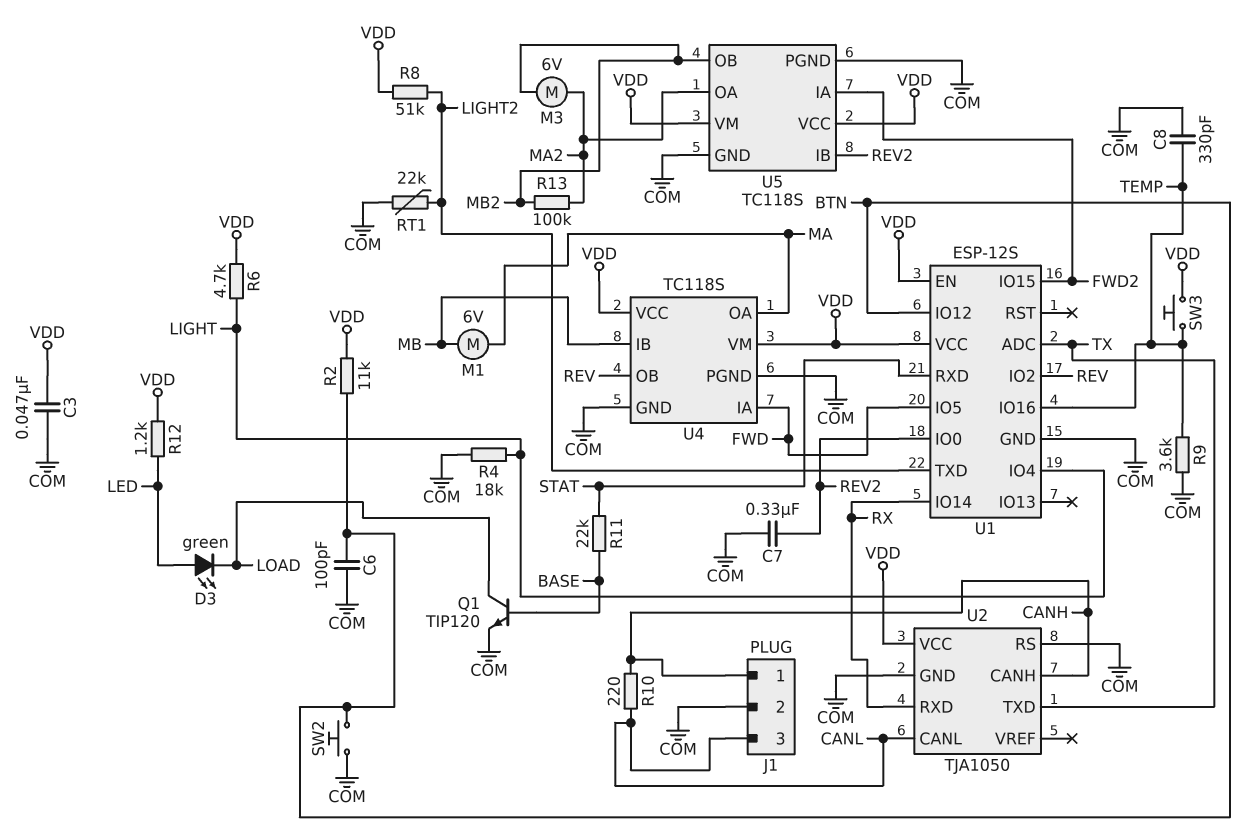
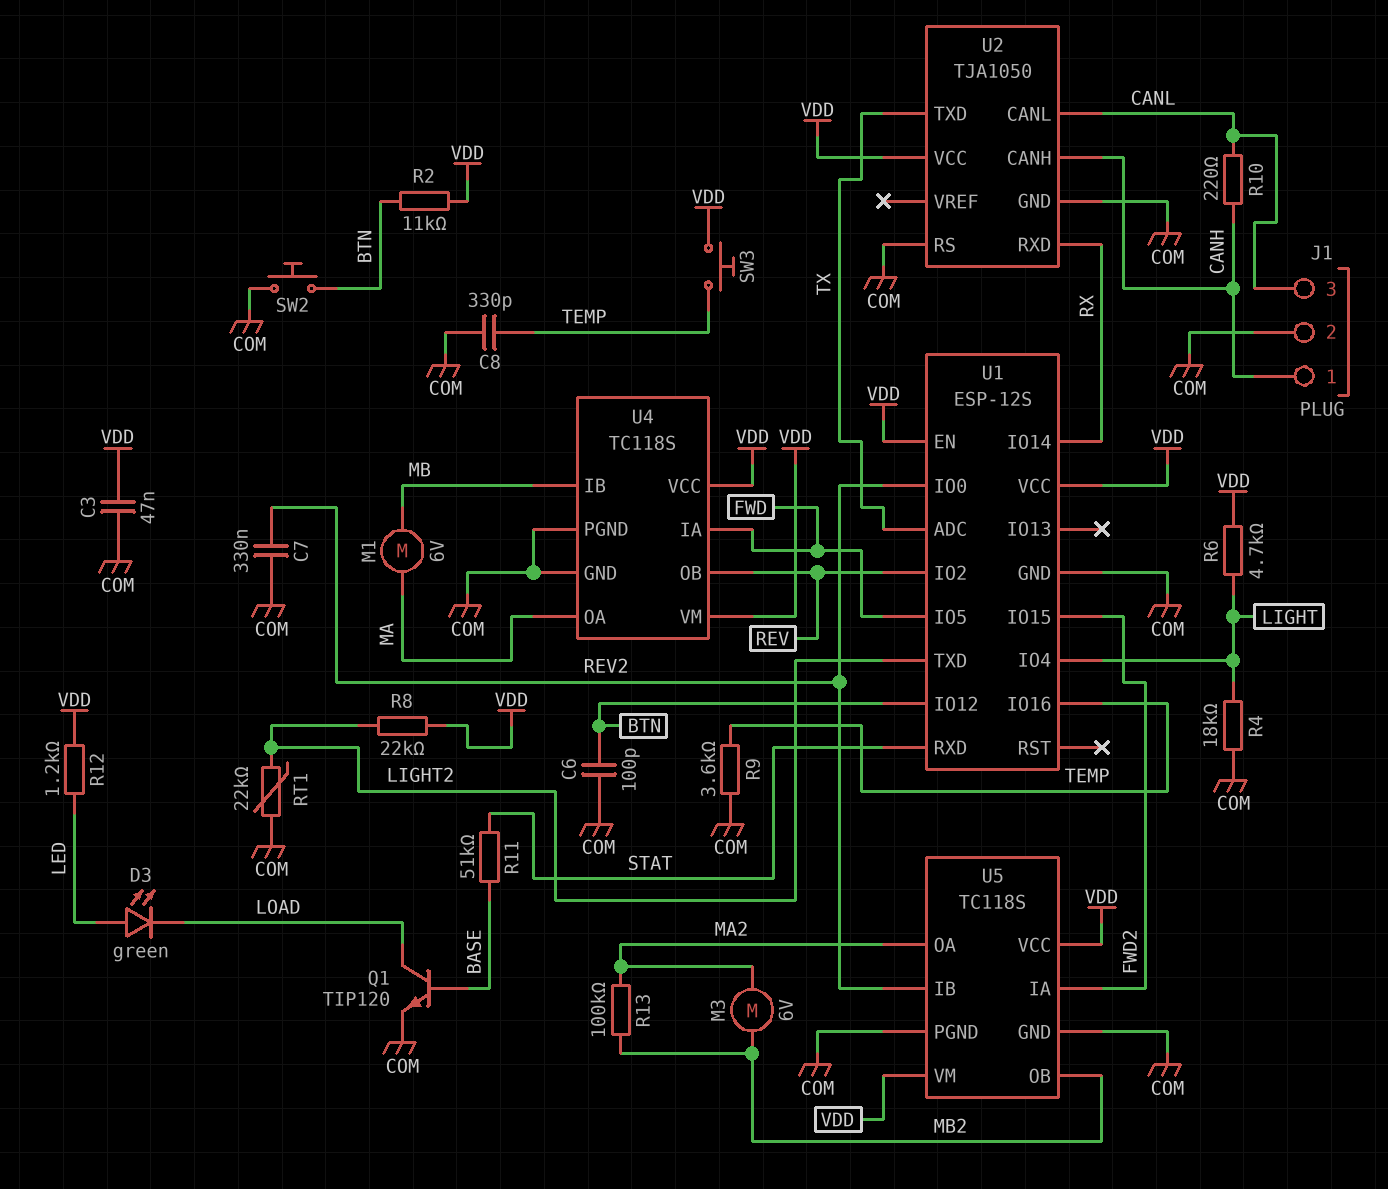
R8: 51k (LIGHT2, VDD) -> 22k (LIGHT2, VDD)
R11: 22k (BASE, STAT) -> 51k (BASE, STAT)

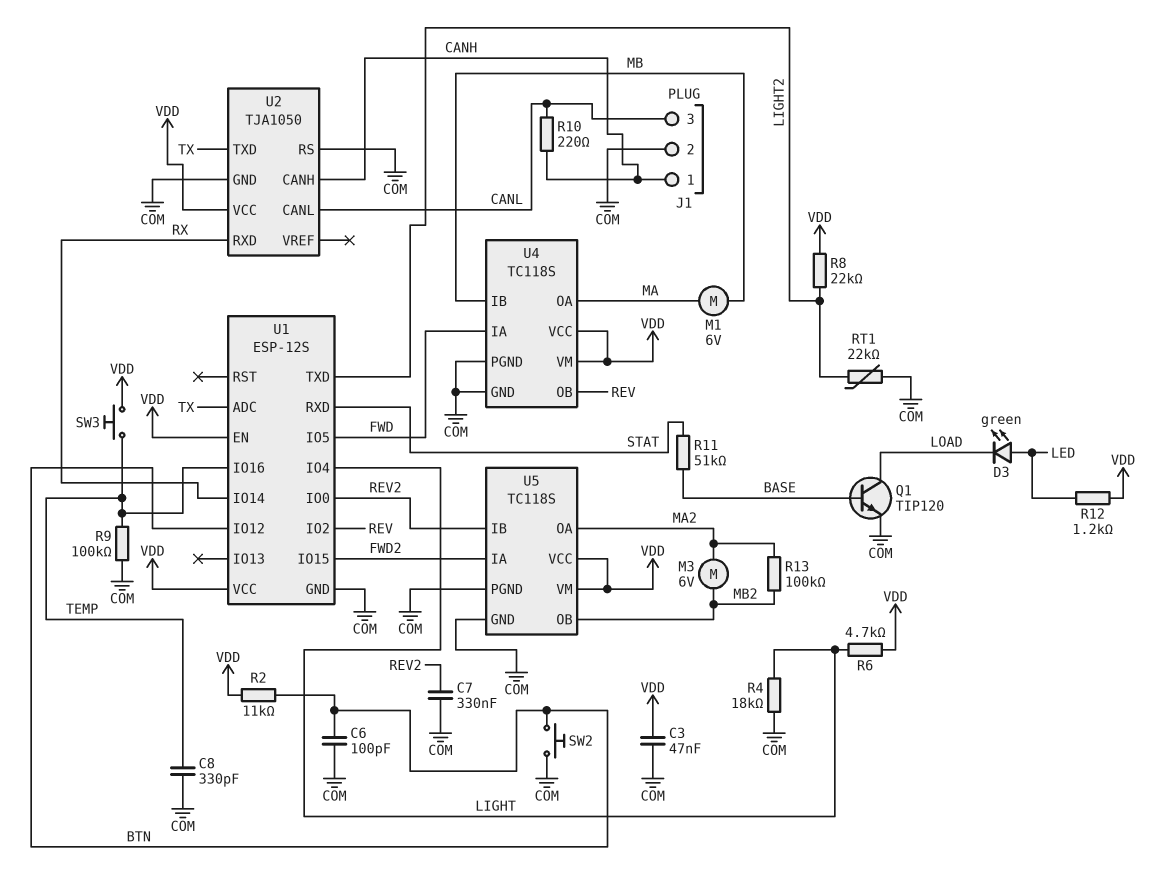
R9: 3.6k (COM, TEMP) -> 100k (COM, TEMP)

